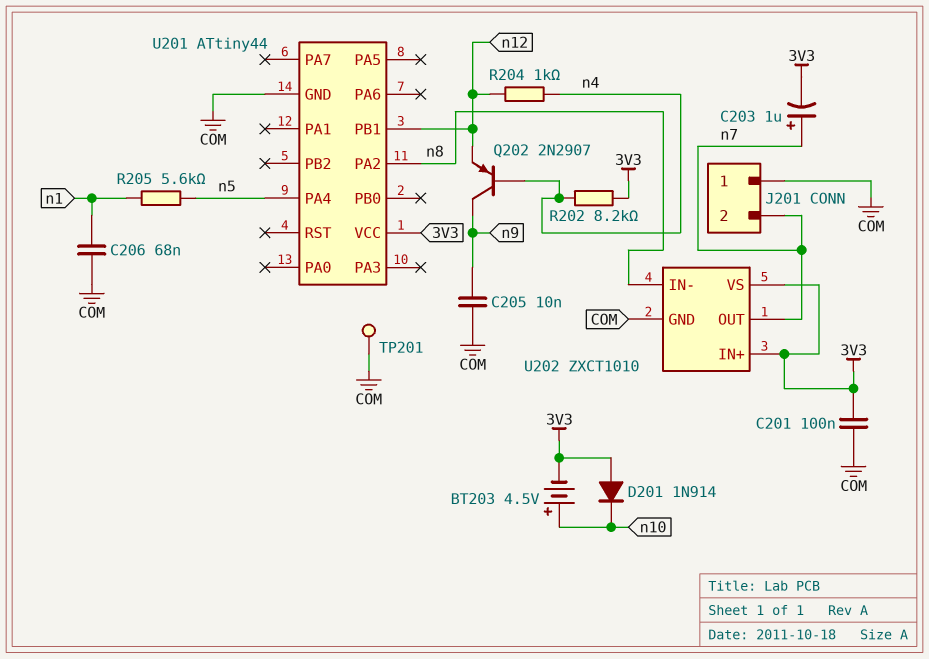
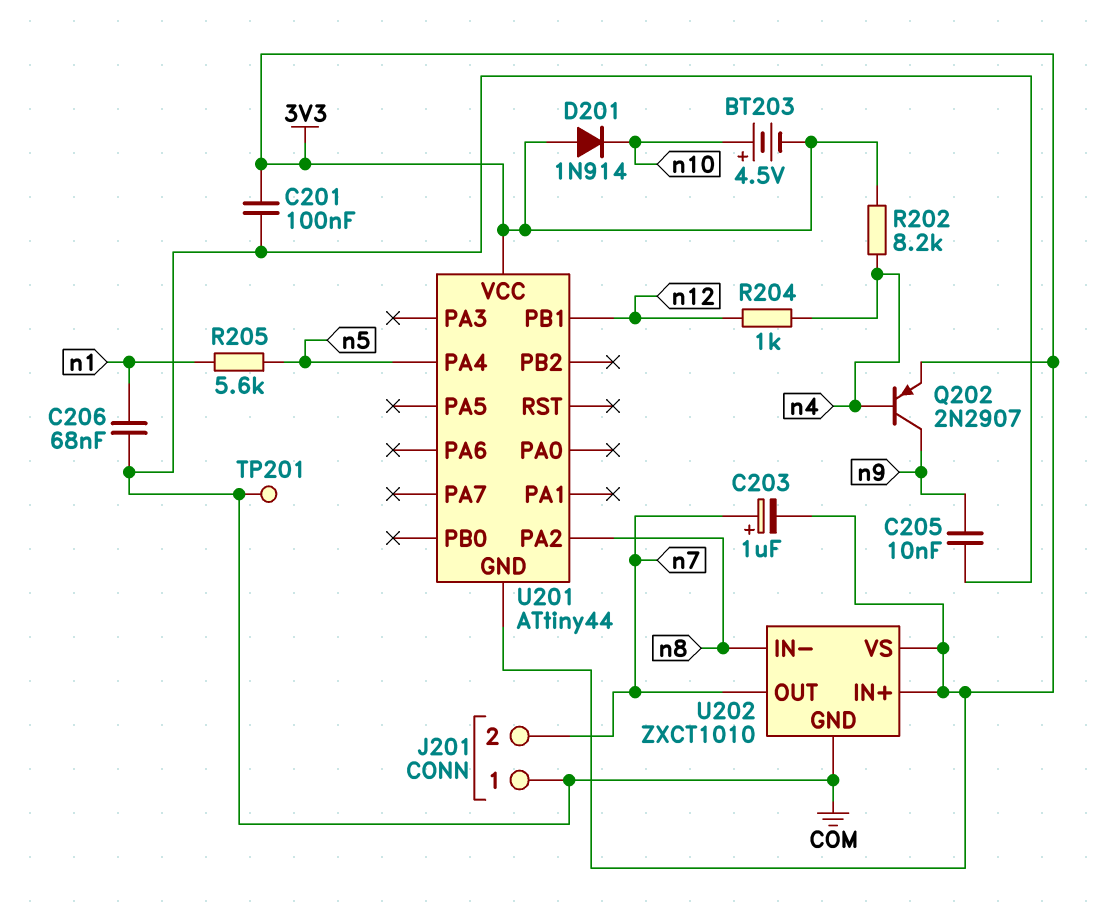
Q202: PNP 2N2907 (B n4, C n9, E n12) -> PNP 2N2907 (B n4, C n9, E 3V3)
U201 pin GND: COM -> 3V3

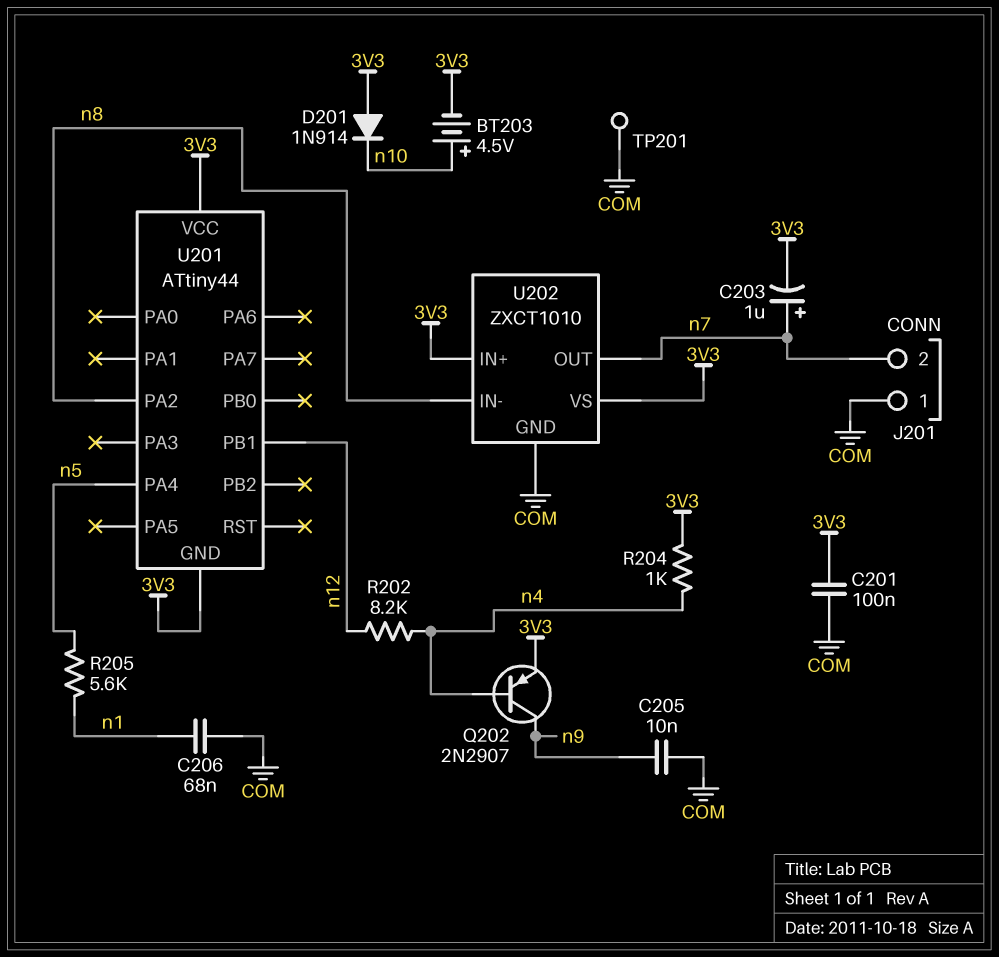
R202: 8.2k (3V3, n4) -> 8.2k (n4, n12)
R204: 1k (n4, n12) -> 1k (3V3, n4)

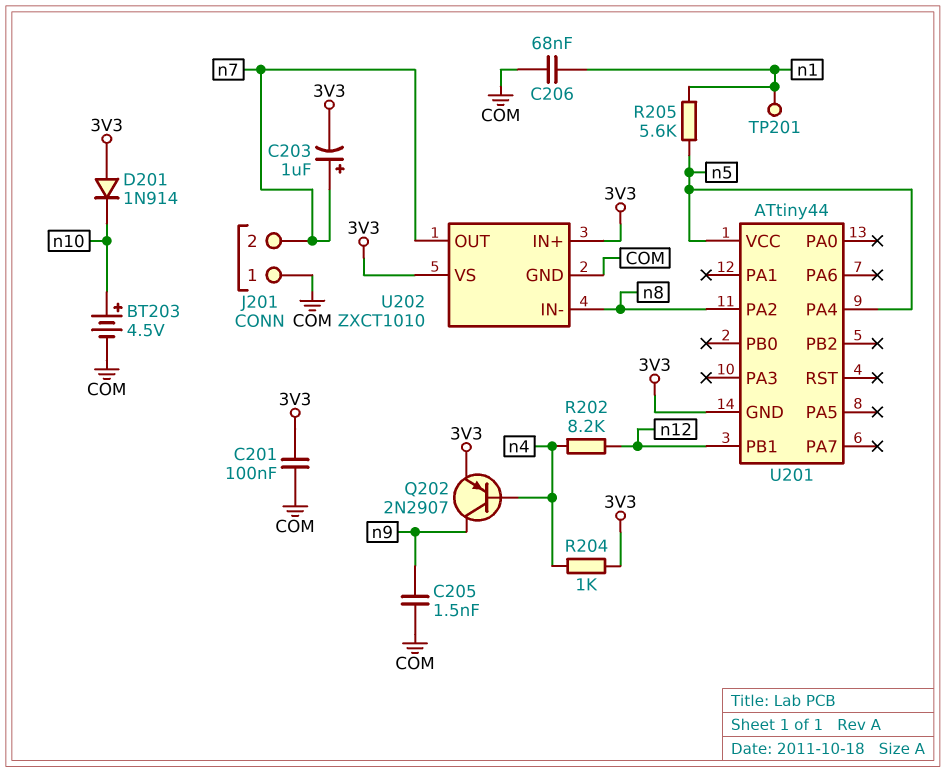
BT203: 4.5V (plus n10, minus 3V3) -> 4.5V (plus n10, minus COM)
C205: 10nF (COM, n9) -> 1.5nF (COM, n9)
TP201: test point (COM) -> test point (n1)
U201 pin VCC: 3V3 -> n5

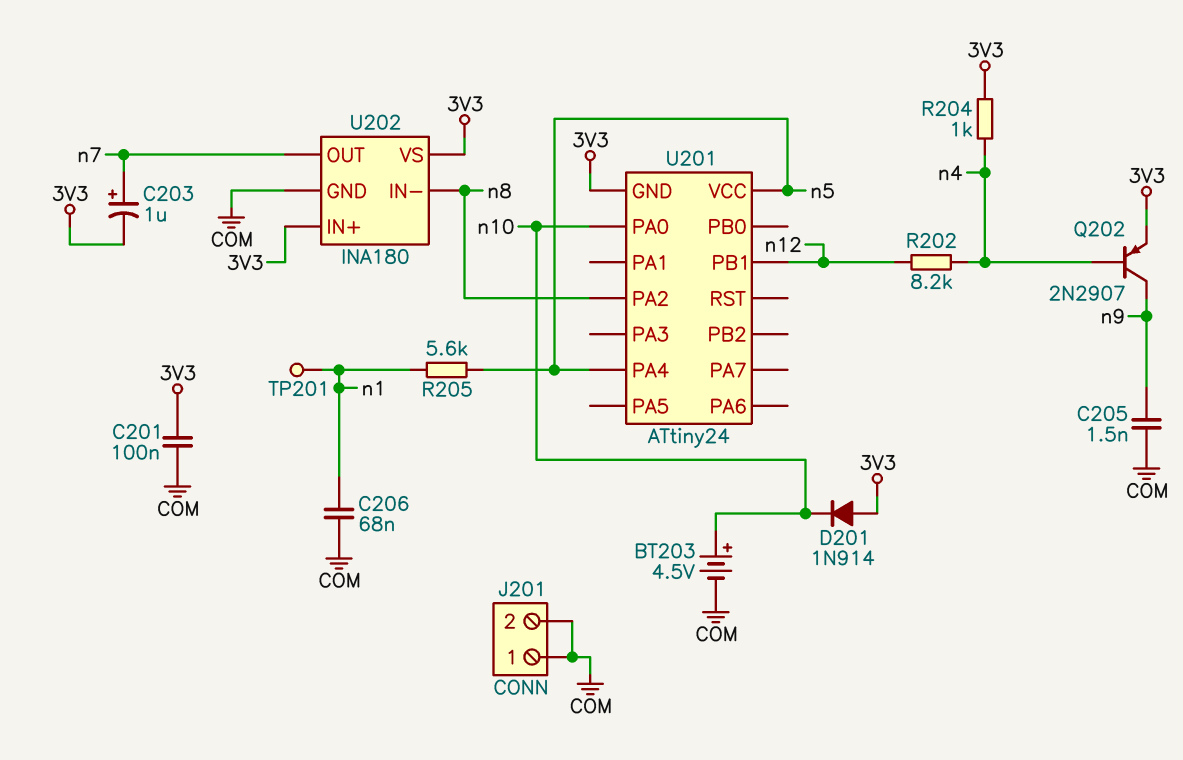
J201 pin 2: n7 -> COM
U201: ATtiny44 -> ATtiny24
U201 pin PA0: none -> n10
U202: ZXCT1010 -> INA180

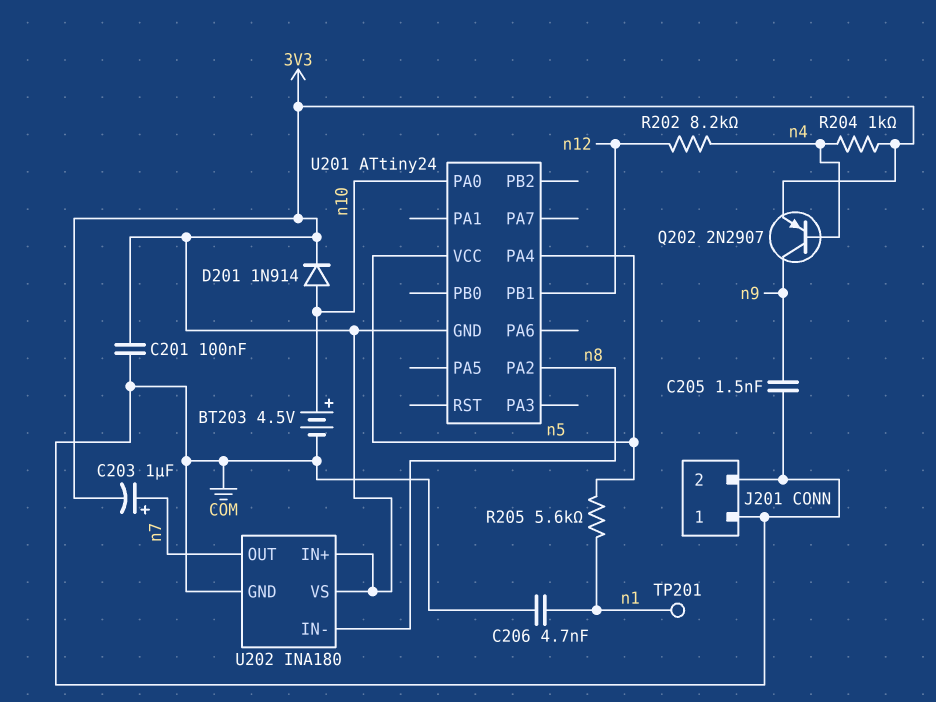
C206: 68nF (COM, n1) -> 4.7nF (COM, n1)
D201: diode 1N914 (A 3V3, K n10) -> diode 1N914 (A n10, K 3V3)

